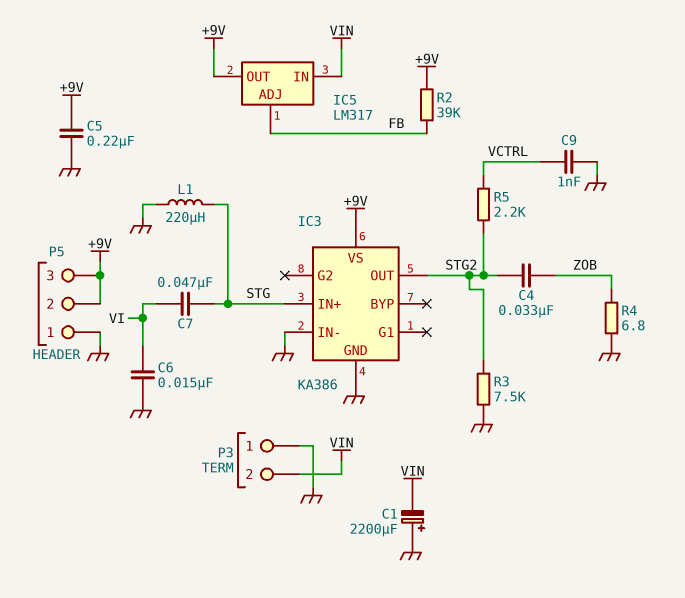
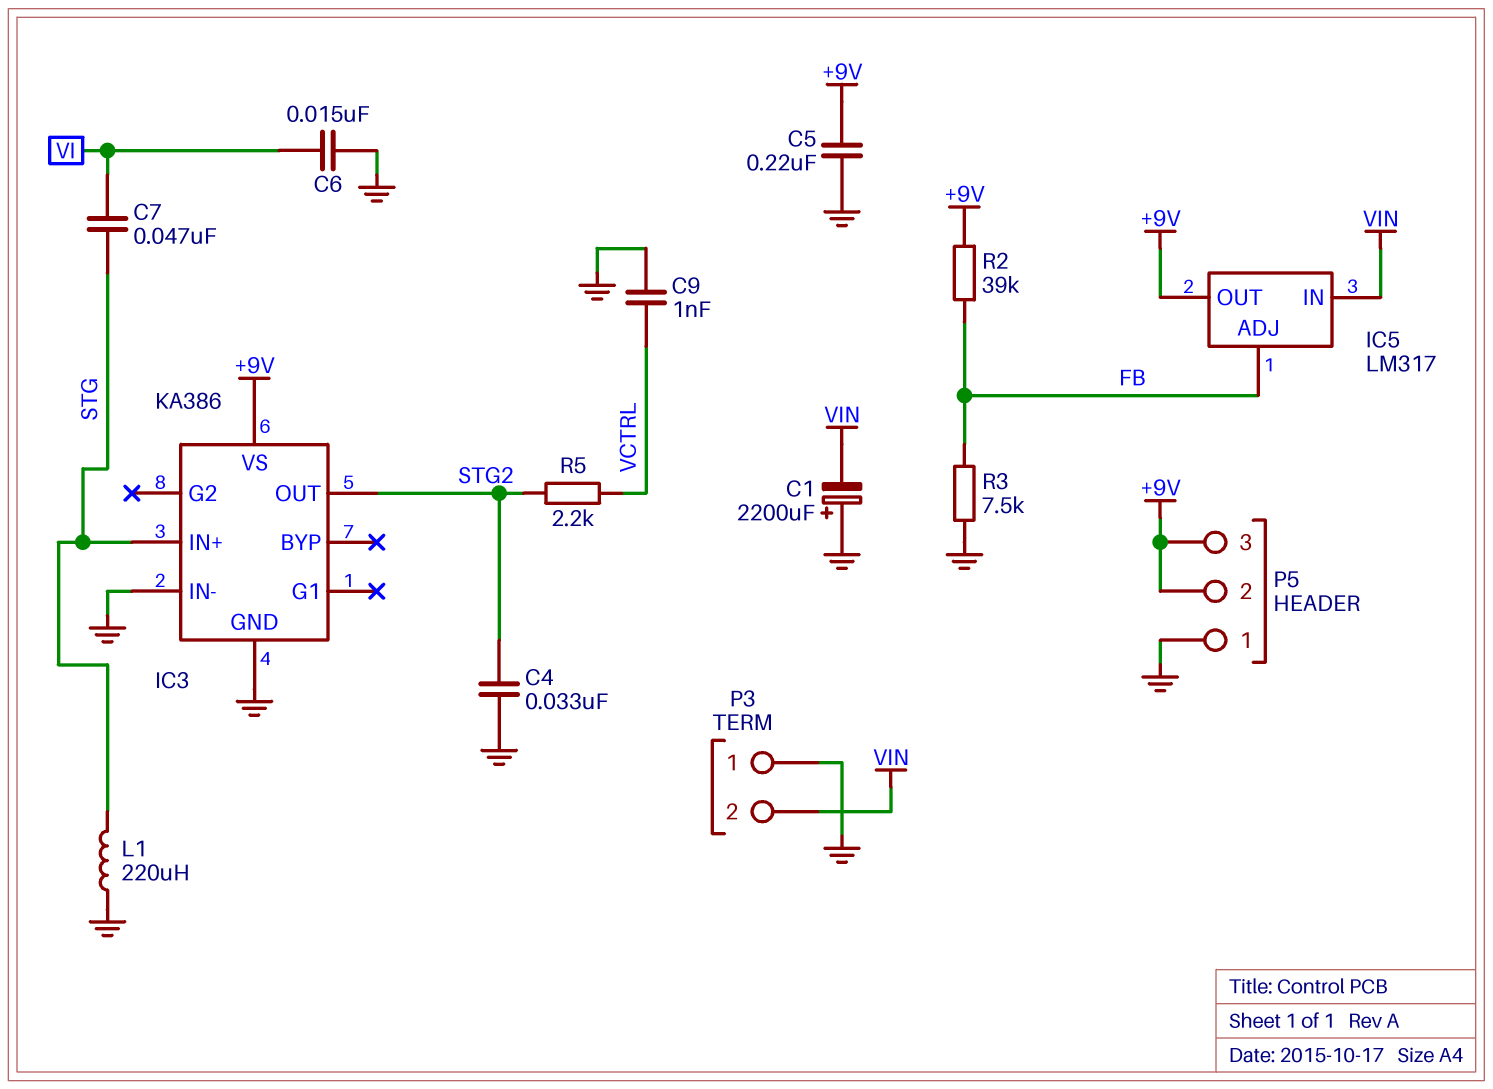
C4: 33nF (STG2, ZOB) -> 33nF (GND, STG2)
R3: 7.5k (GND, STG2) -> 7.5k (FB, GND)
R4: 6.8 (GND, ZOB) -> none

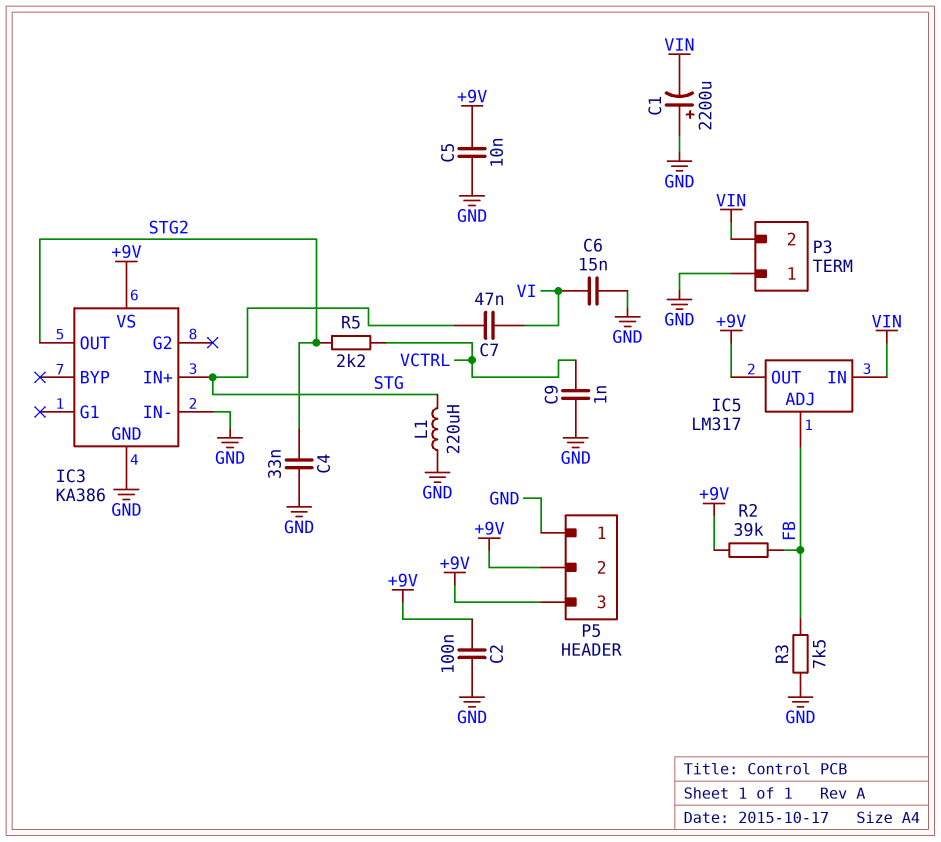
C2: none -> 100nF (+9V, GND)
C5: 220nF (+9V, GND) -> 10nF (+9V, GND)

